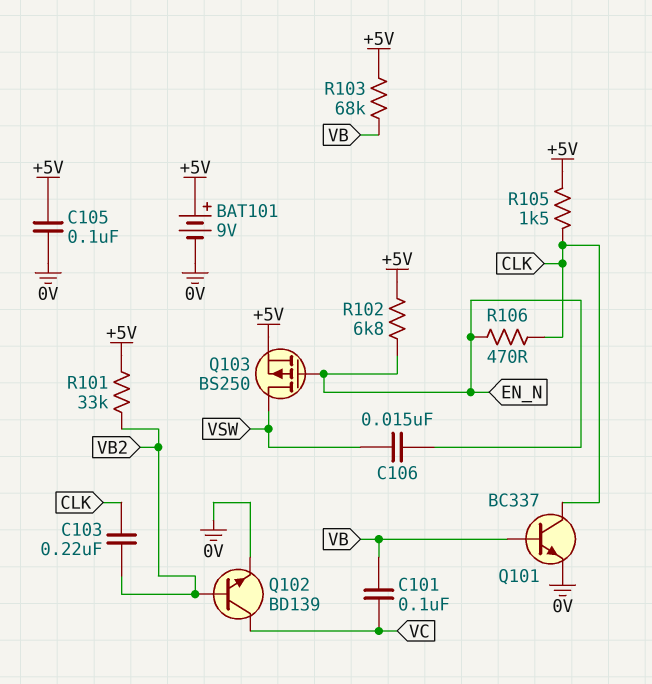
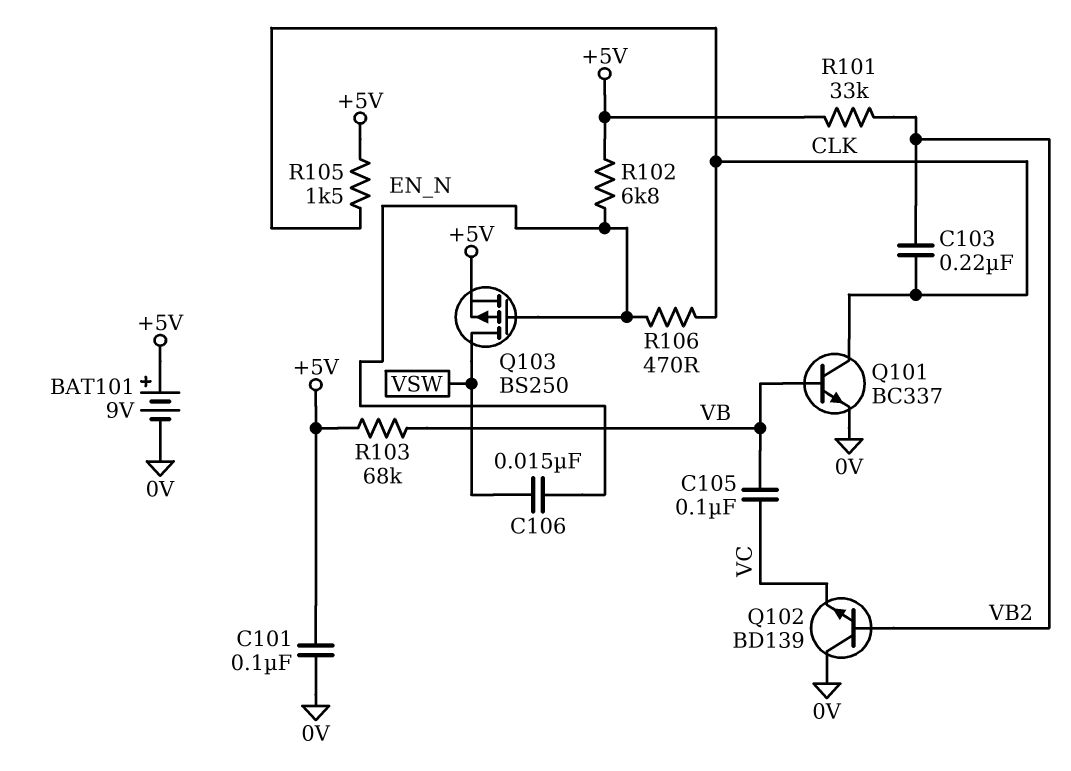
C101: 100nF (VB, VC) -> 100nF (+5V, 0V)
C105: 100nF (+5V, 0V) -> 100nF (VB, VC)
Q102: NPN BD139 (B VB2, C VC, E 0V) -> NPN BD139 (B VB2, C 0V, E VC)

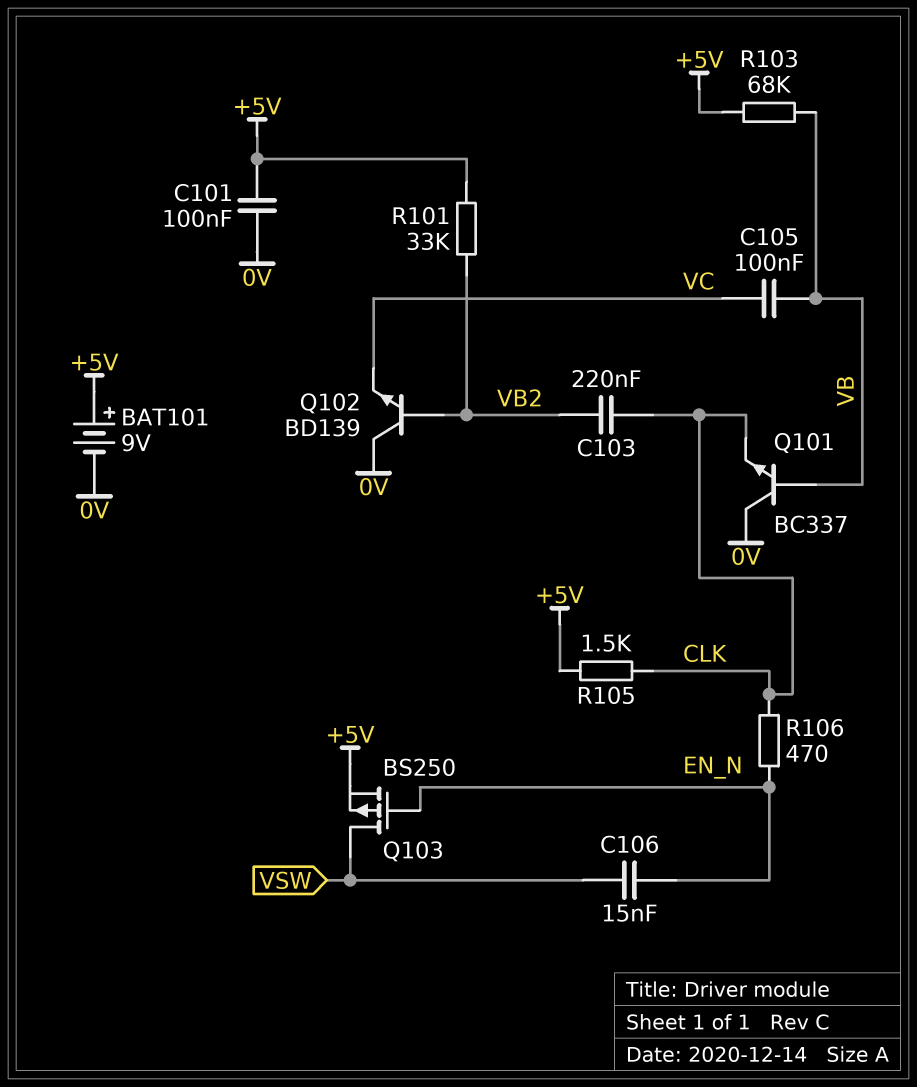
Q101: NPN BC337 (B VB, C CLK, E 0V) -> NPN BC337 (B VB, C 0V, E CLK)
R102: 6.8k (+5V, EN_N) -> none

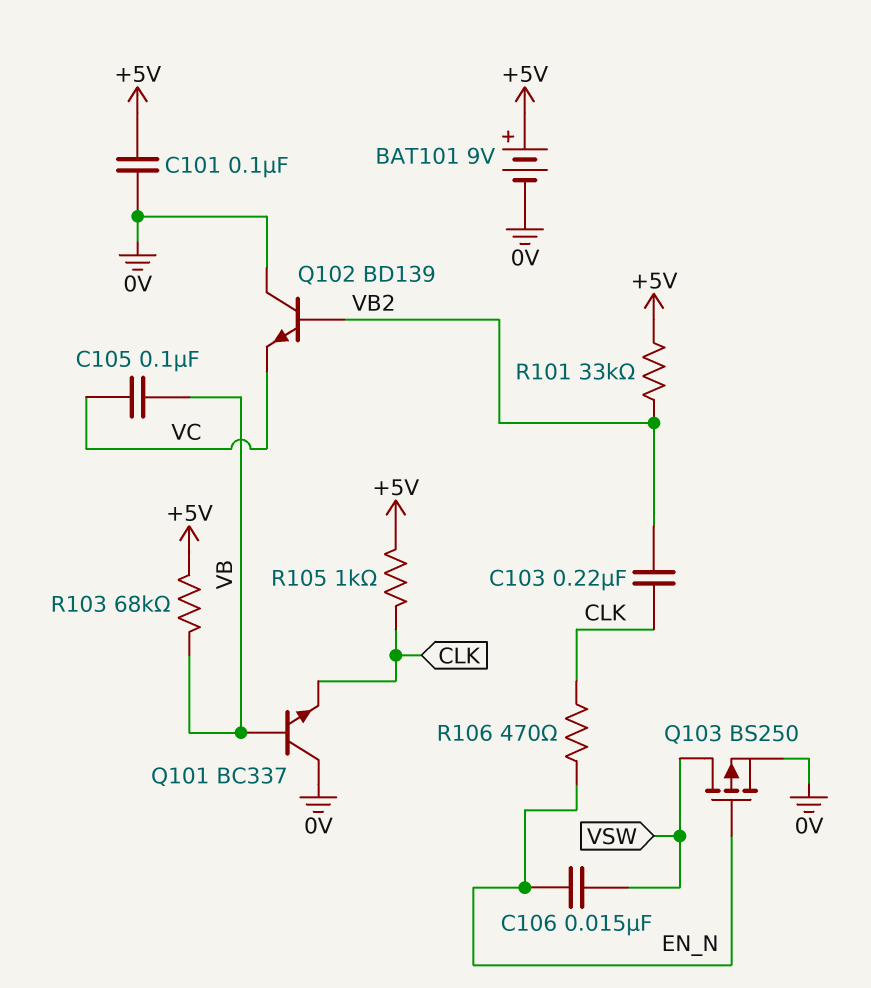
Q103: PMOS BS250 (G EN_N, D VSW, S +5V) -> PMOS BS250 (G EN_N, D VSW, S 0V)
R105: 1.5k (+5V, CLK) -> 1k (+5V, CLK)

